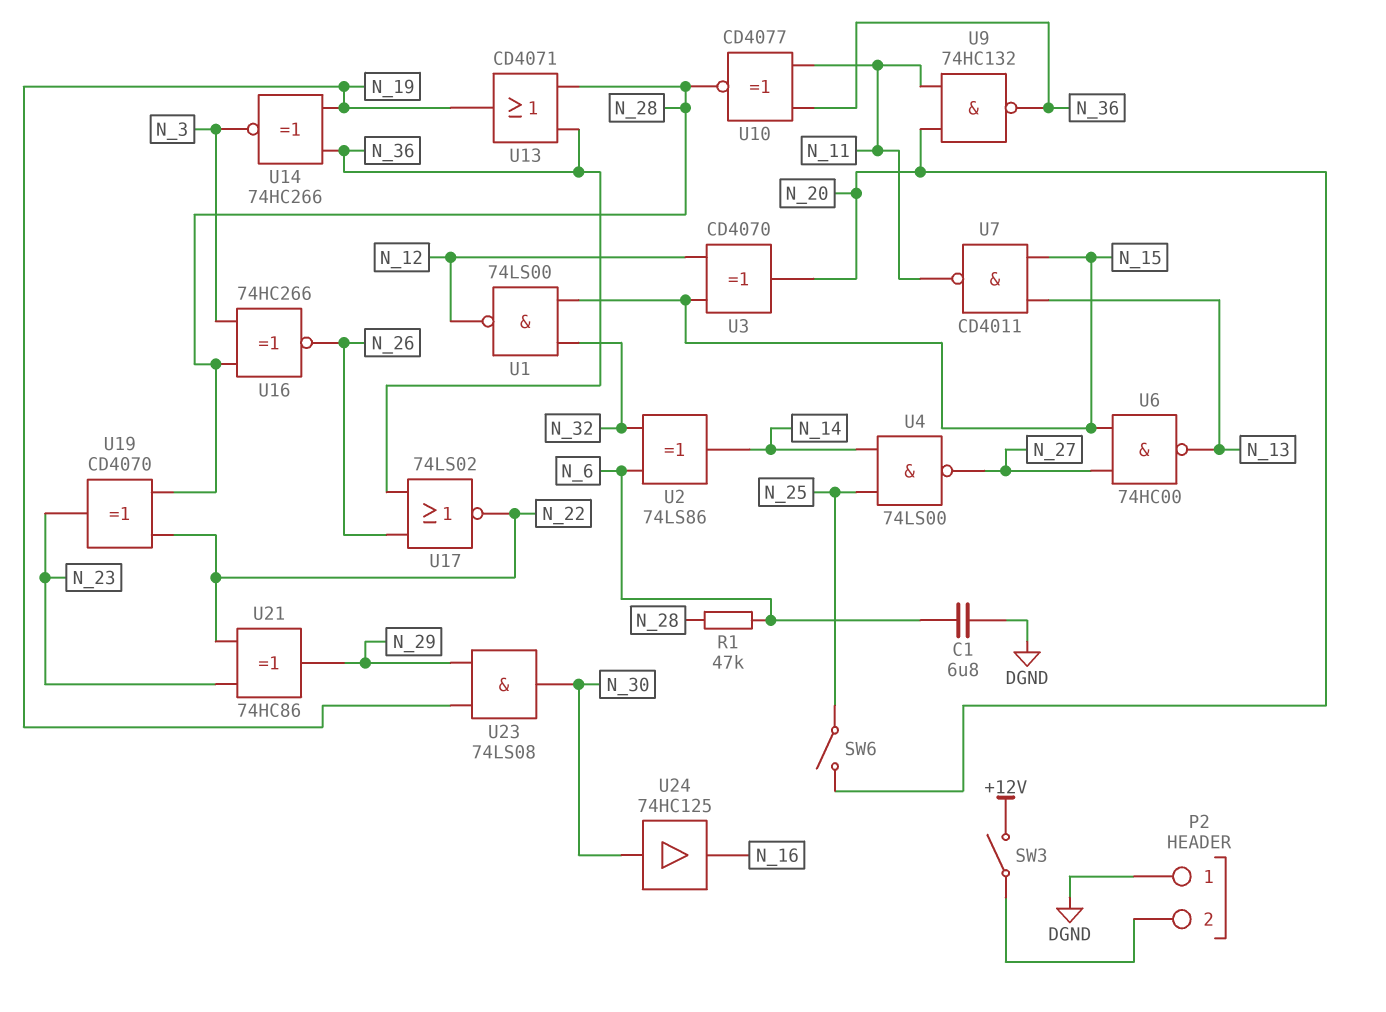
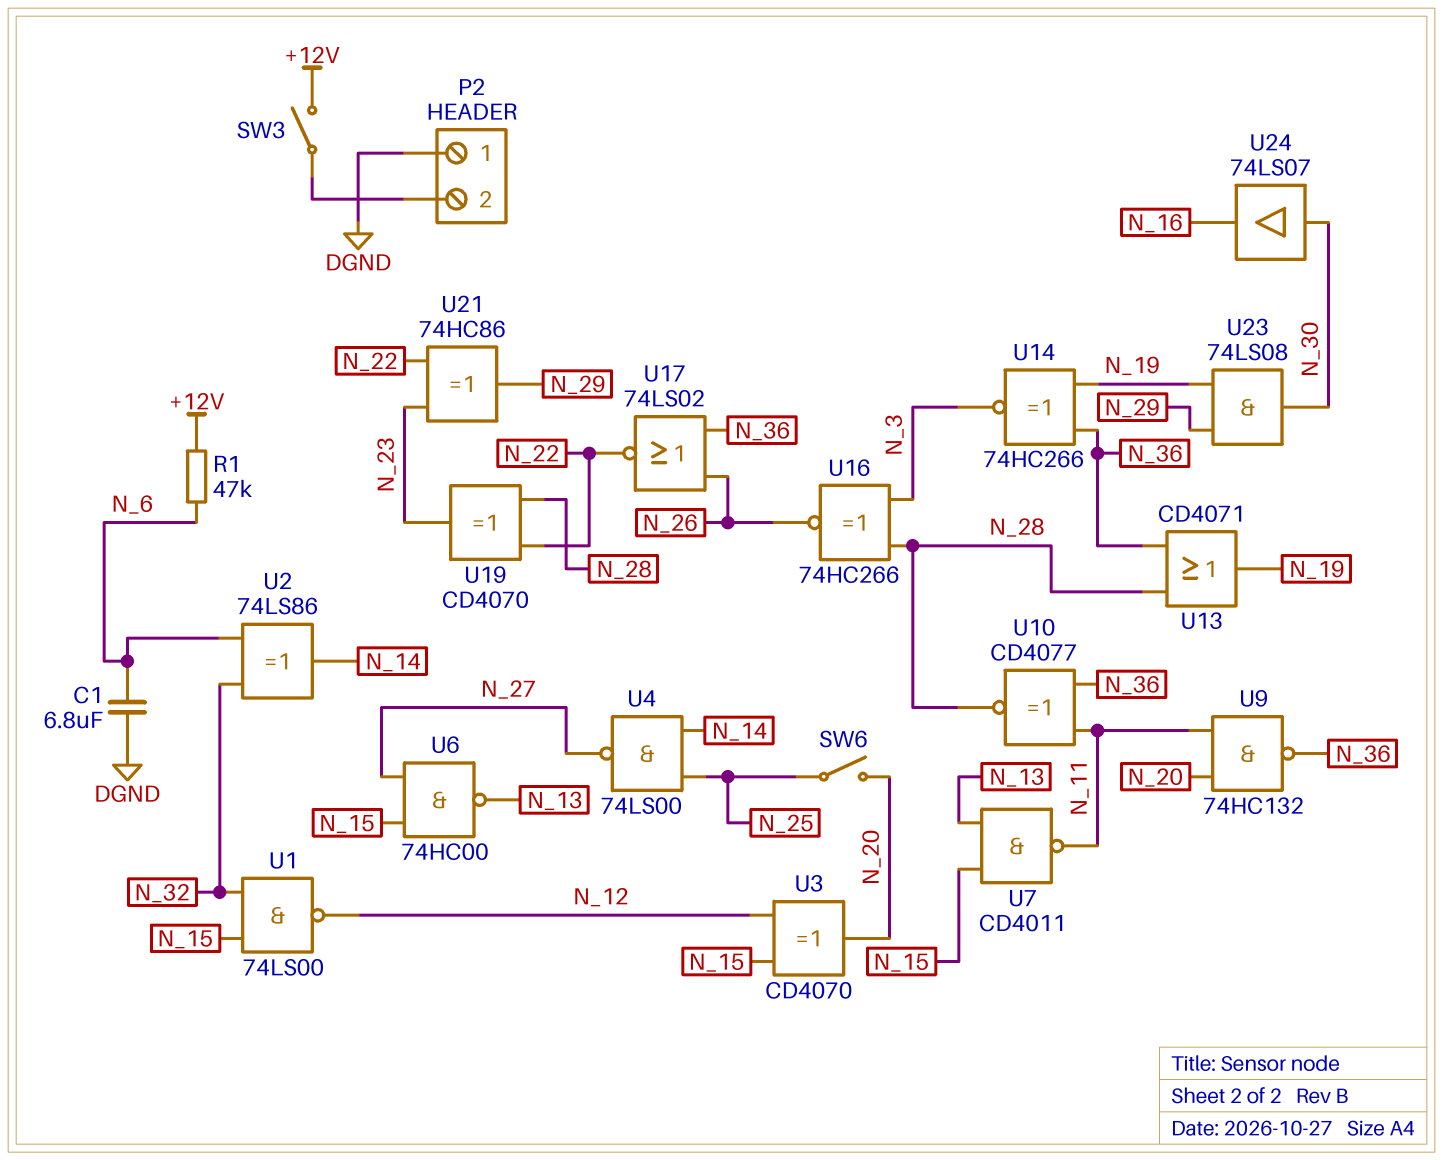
R1: 47k (N_6, N_28) -> 47k (+12V, N_6)
U24: buffer 74HC125 (in N_30, out N_16) -> buffer 74LS07 (in N_30, out N_16)

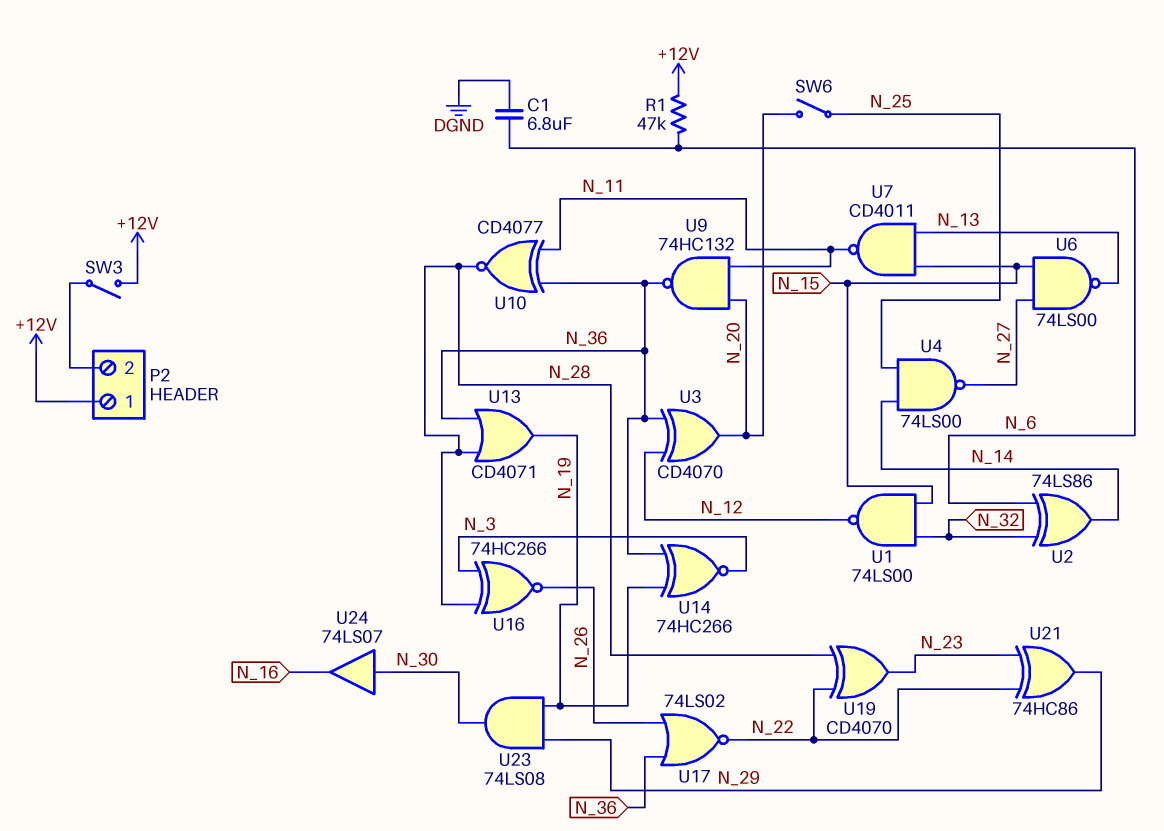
P2 pin 1: DGND -> +12V
U3: XOR CD4070 (in N_12, in N_15, out N_20) -> XOR CD4070 (in N_12, in N_36, out N_20)
U6: NAND 74HC00 (in N_15, in N_27, out N_13) -> NAND 74LS00 (in N_15, in N_27, out N_13)

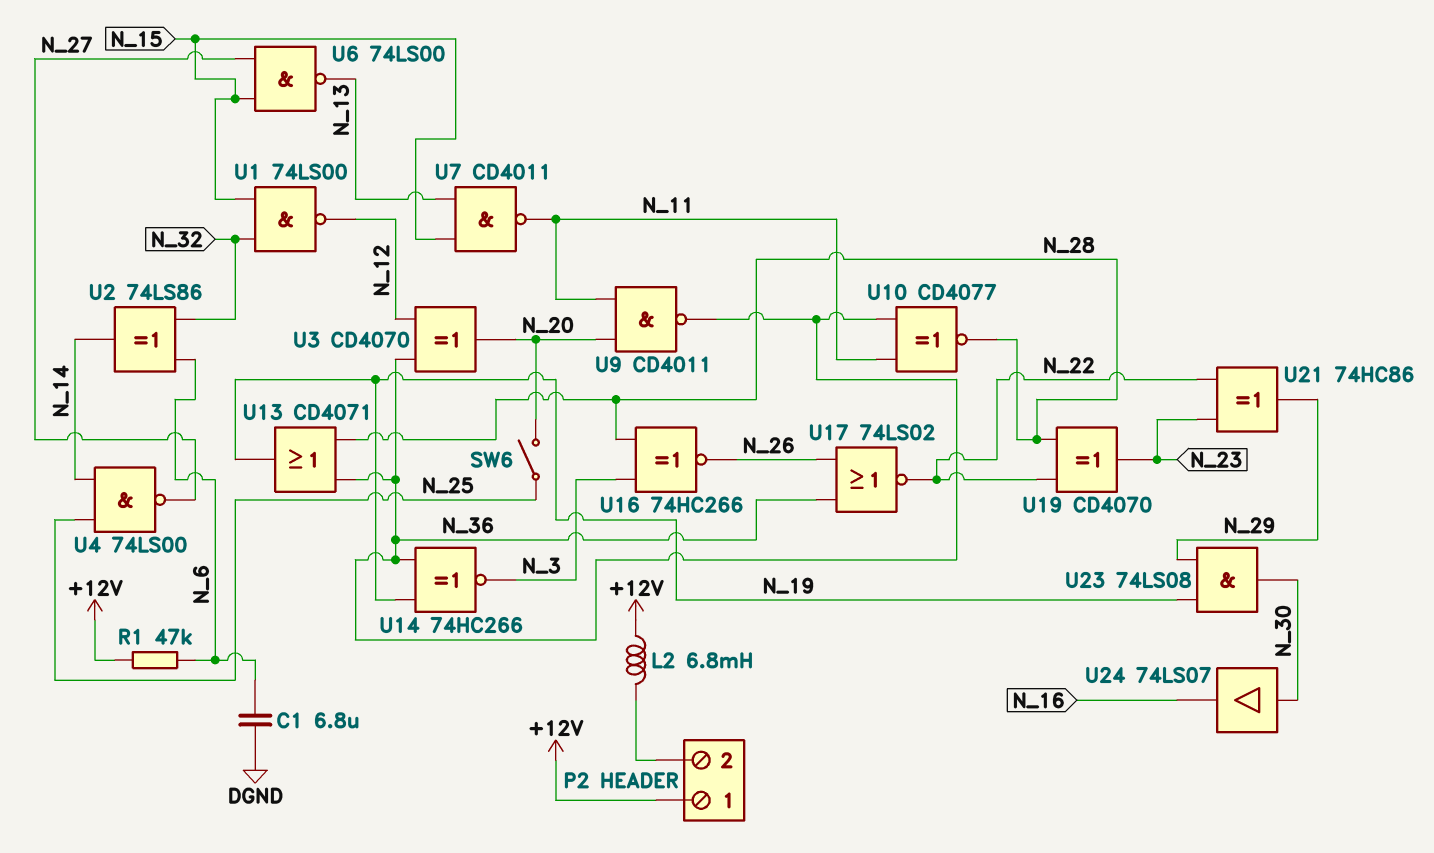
L2: none -> 6.8mH (+12V, P2/2)
SW3: switch (+12V, P2/2) -> none
U9: NAND 74HC132 (in N_11, in N_20, out N_36) -> NAND CD4011 (in N_11, in N_20, out N_36)

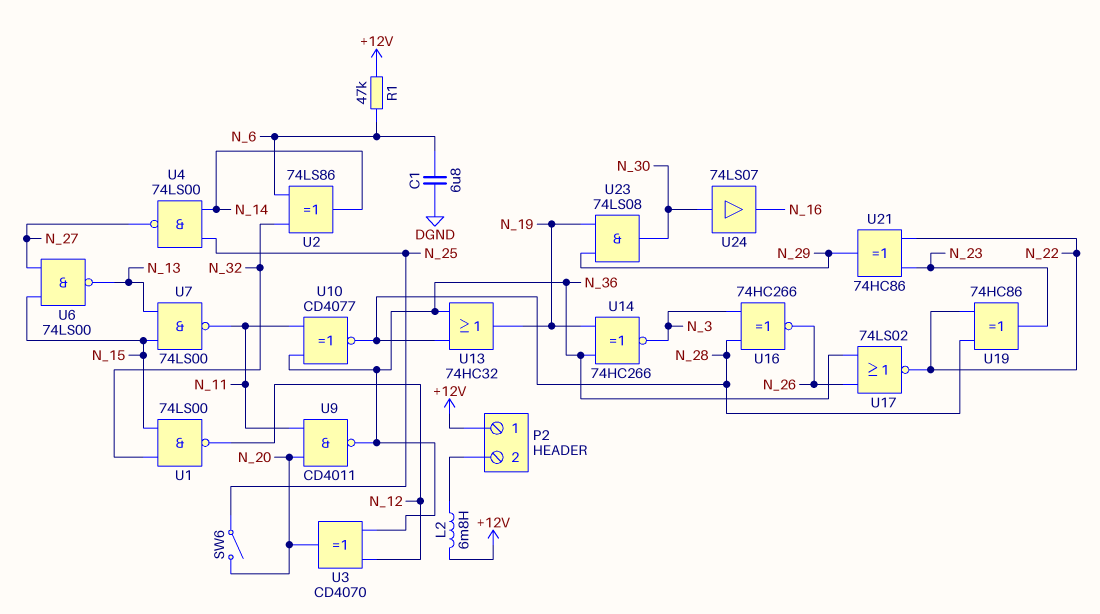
U7: NAND CD4011 (in N_13, in N_15, out N_11) -> NAND 74LS00 (in N_13, in N_15, out N_11)
U13: OR CD4071 (in N_28, in N_36, out N_19) -> OR 74HC32 (in N_28, in N_36, out N_19)
U19: XOR CD4070 (in N_22, in N_28, out N_23) -> XOR 74HC86 (in N_22, in N_28, out N_23)

